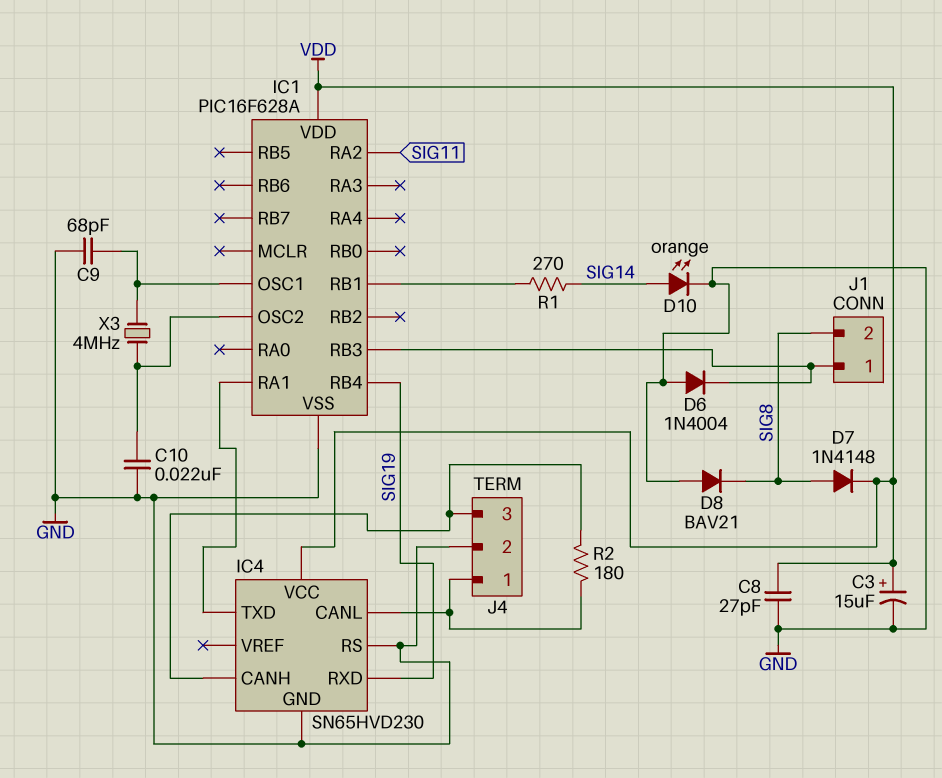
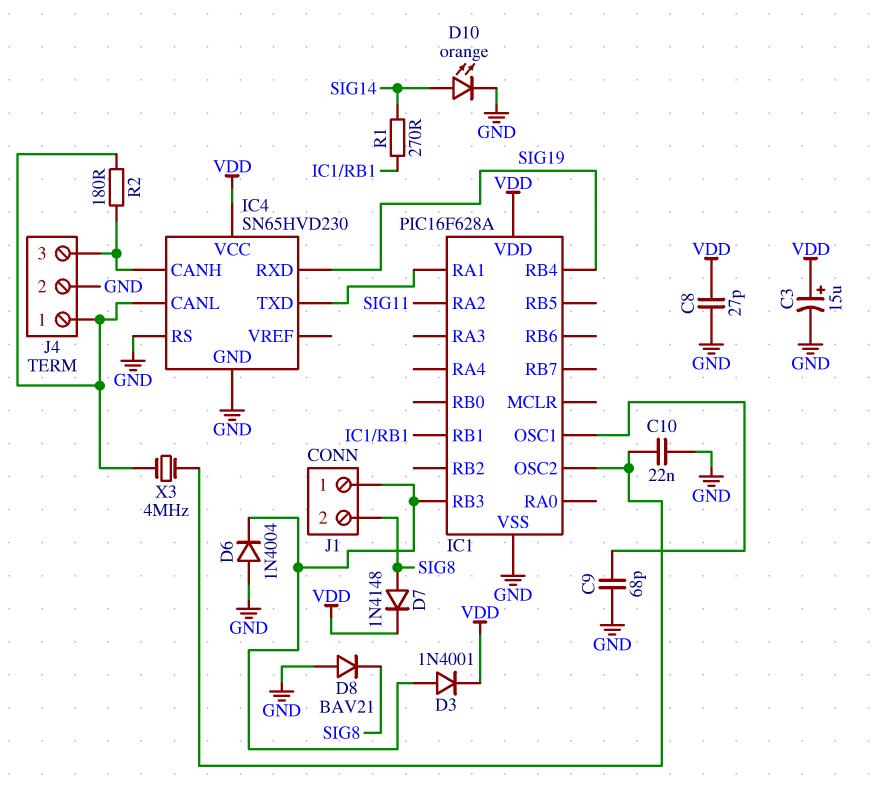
D3: none -> diode 1N4001 (A IC1/RB3, K VDD)
X3: 4MHz (IC1/OSC1, IC1/OSC2) -> 4MHz (IC1/OSC2, IC4/CANL)

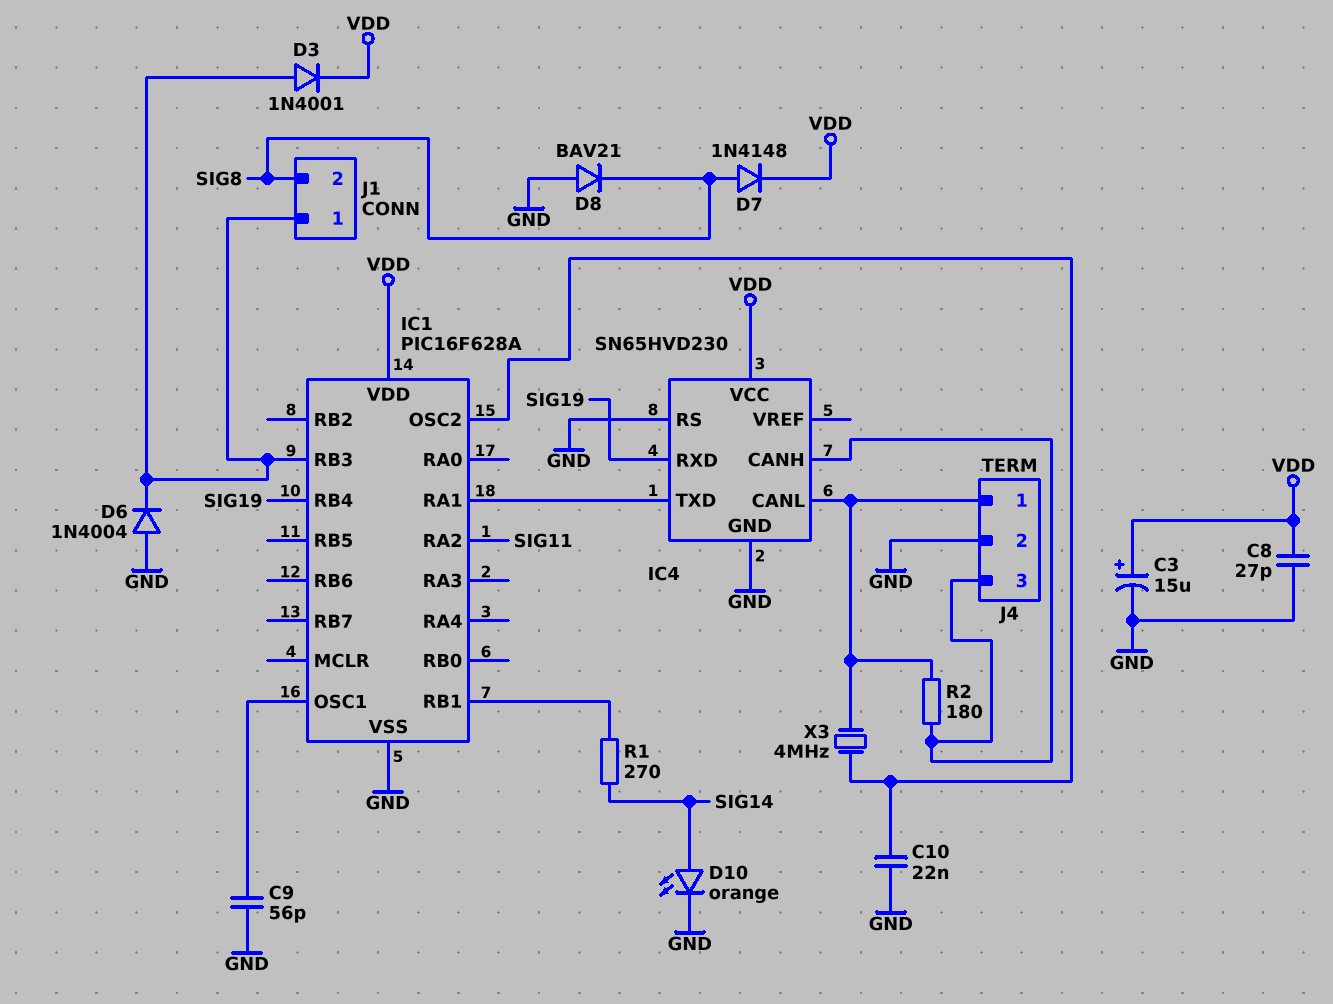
C9: 68pF (GND, IC1/OSC1) -> 56pF (GND, IC1/OSC1)

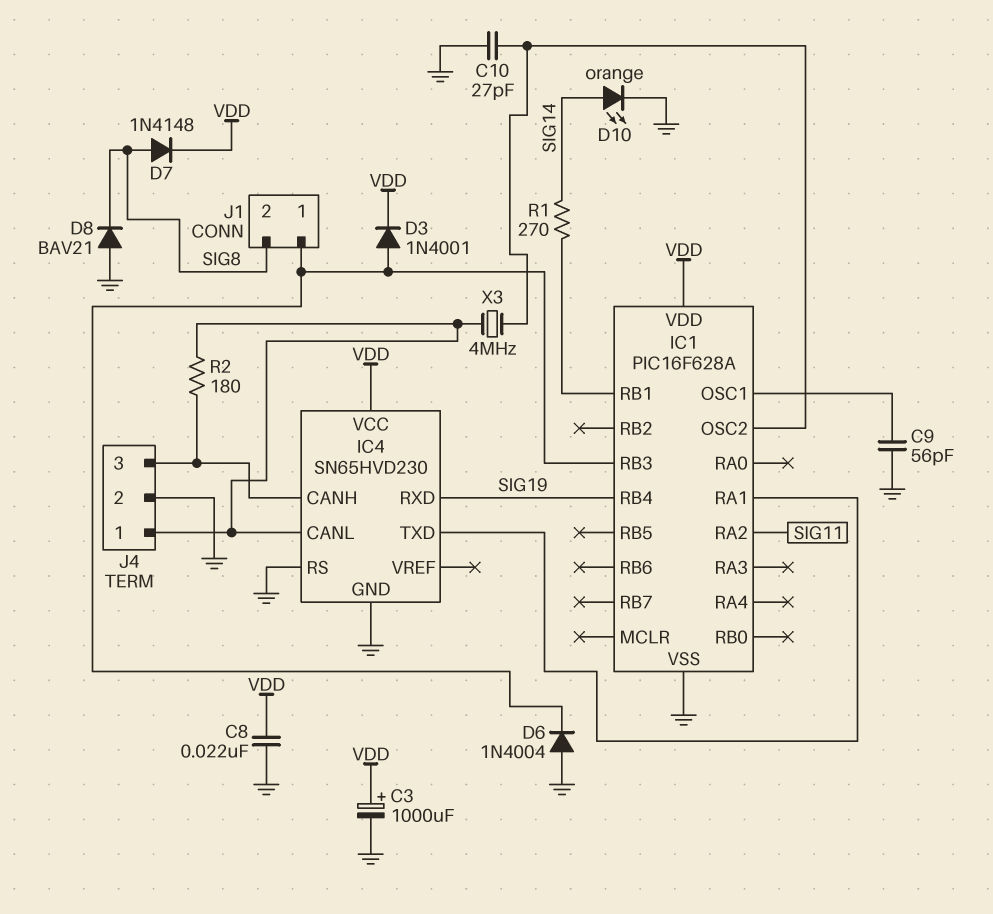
C3: 15uF (plus VDD, minus GND) -> 1000uF (plus VDD, minus GND)
C8: 27pF (GND, VDD) -> 22nF (GND, VDD)
C10: 22nF (GND, IC1/OSC2) -> 27pF (GND, IC1/OSC2)

